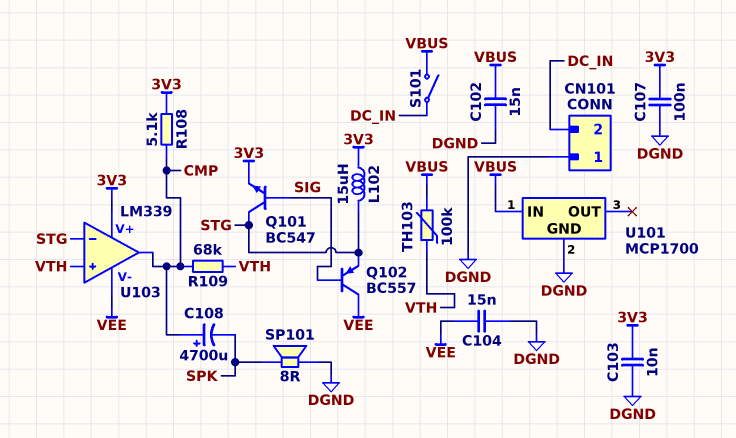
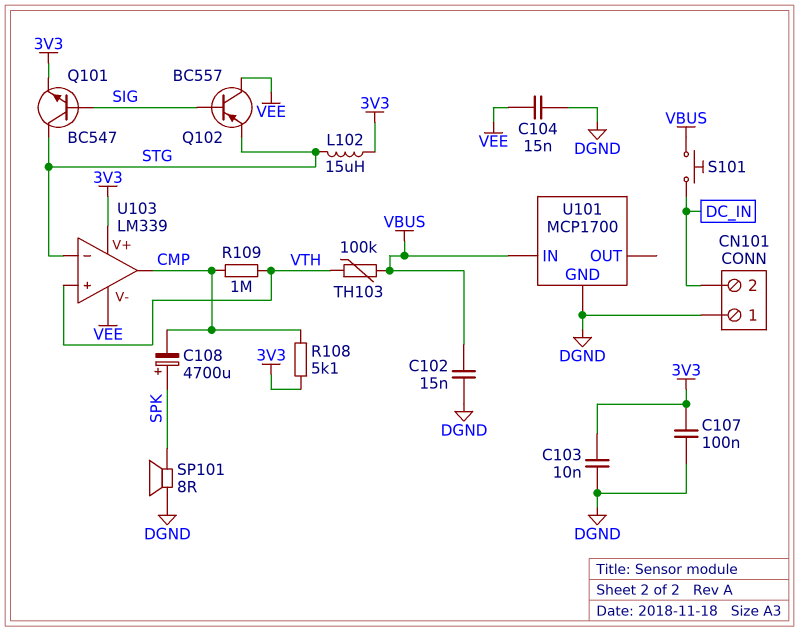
C108: 4700uF (plus CMP, minus SPK) -> 4700uF (plus SPK, minus CMP)
R109: 68k (CMP, VTH) -> 1M (CMP, VTH)
S101: switch (DC_IN, VBUS) -> button (DC_IN, VBUS)

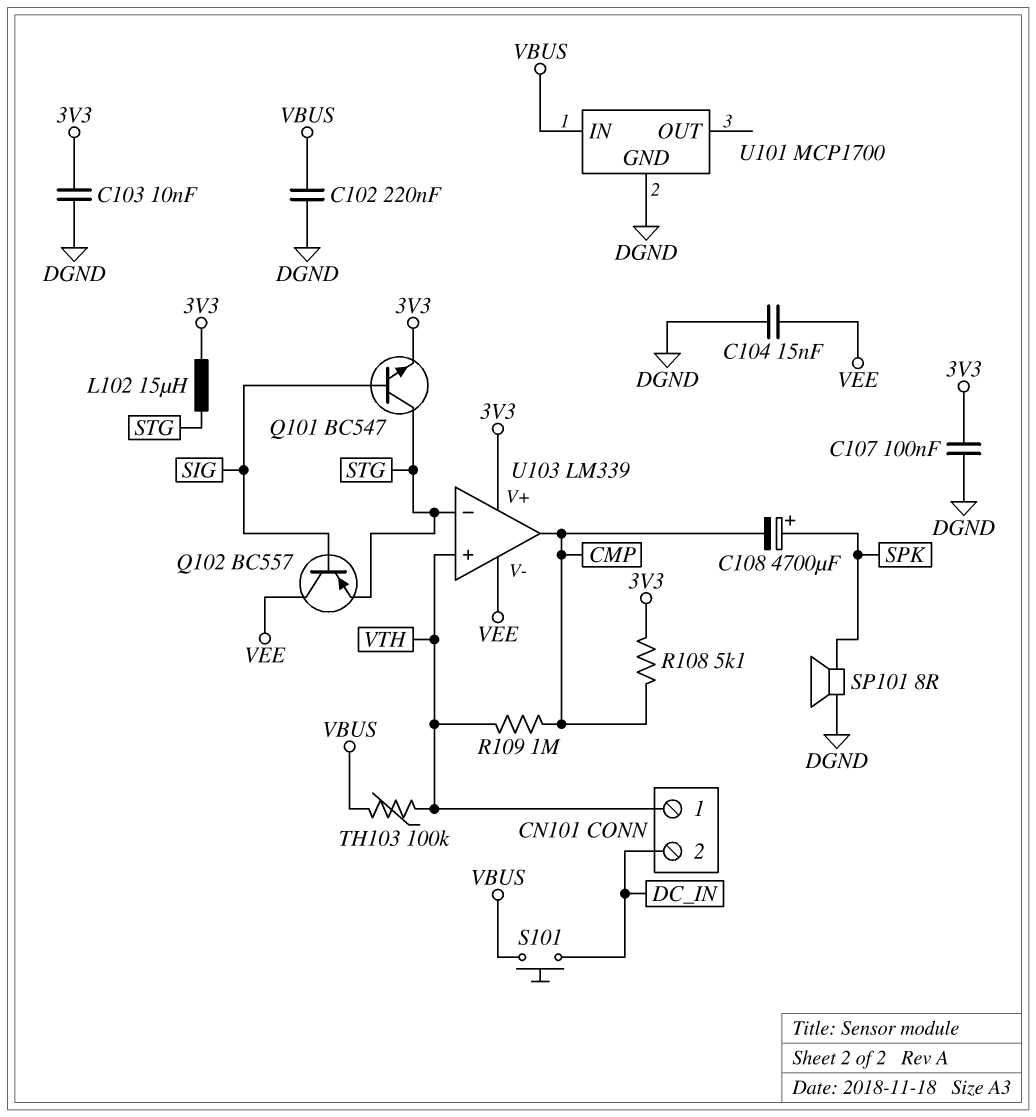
C102: 15nF (DGND, VBUS) -> 220nF (DGND, VBUS)
CN101 pin 1: DGND -> VTH

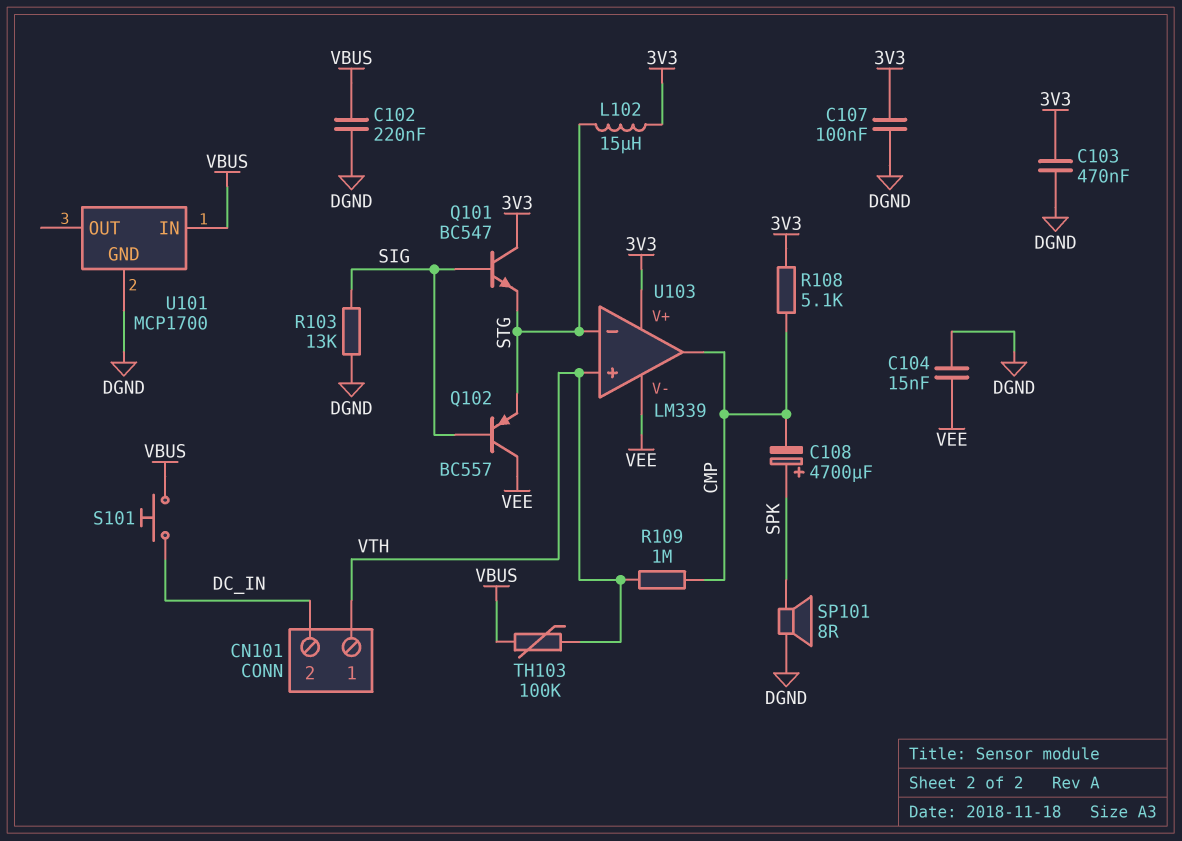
C103: 10nF (3V3, DGND) -> 470nF (3V3, DGND)
Q101: NPN BC547 (B SIG, C STG, E 3V3) -> NPN BC547 (B SIG, C 3V3, E STG)
R103: none -> 13k (DGND, SIG)

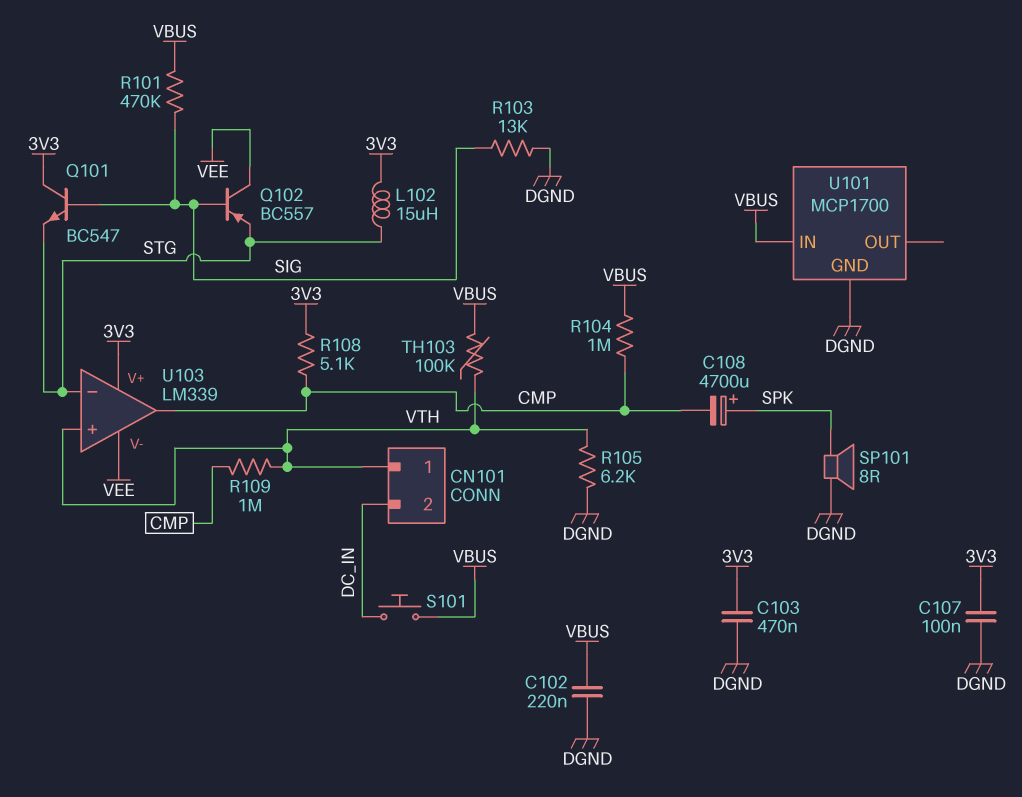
C104: 15nF (DGND, VEE) -> none
R101: none -> 470k (SIG, VBUS)
R104: none -> 1M (CMP, VBUS)
R105: none -> 6.2k (DGND, VTH)

